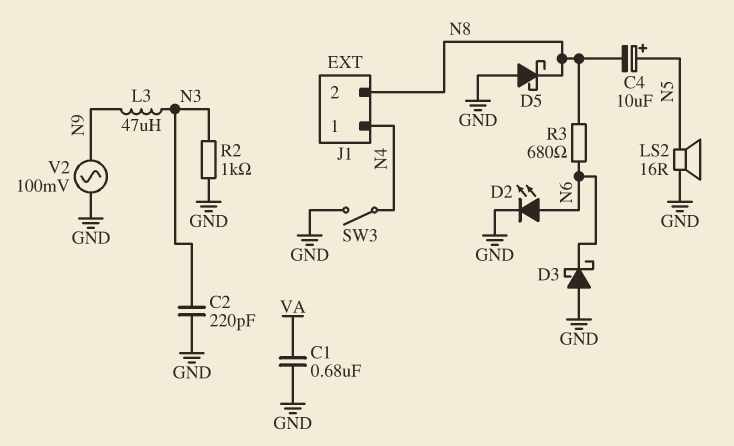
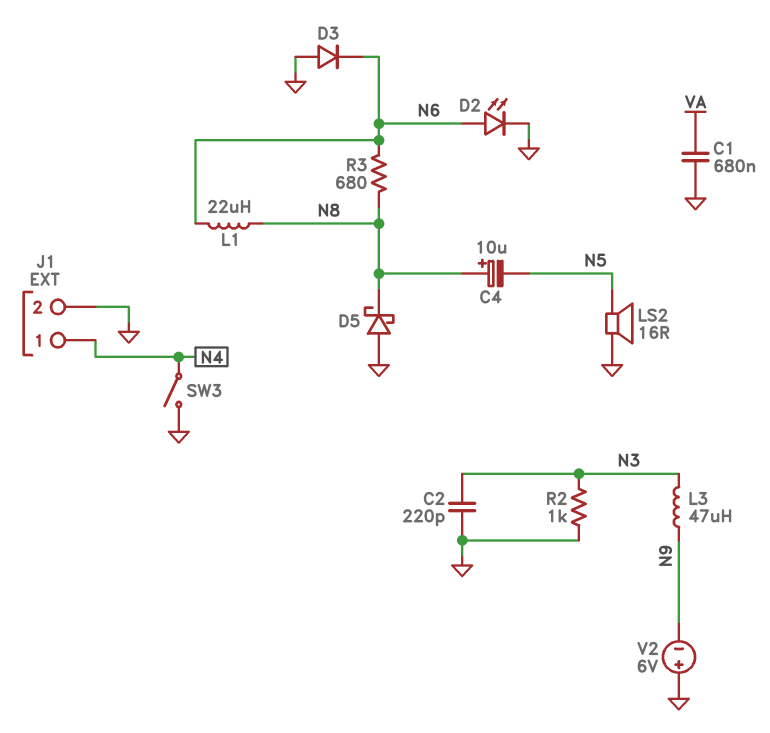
C4: 10uF (plus N5, minus N8) -> 10uF (plus N8, minus N5)
D3: schottky (A GND, K N6) -> diode (A GND, K N6)
J1 pin 2: N8 -> GND
L1: none -> 22uH (N6, N8)
V2: AC 100mV (GND, N9) -> 6V (plus GND, minus N9)

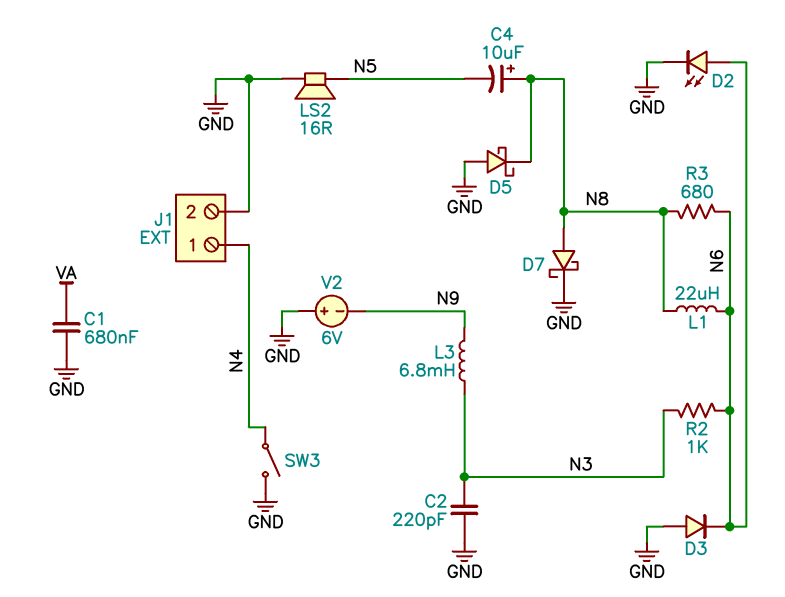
D7: none -> schottky (A N8, K GND)
L3: 47uH (N3, N9) -> 6.8mH (N3, N9)
R2: 1k (GND, N3) -> 1k (N3, N6)

